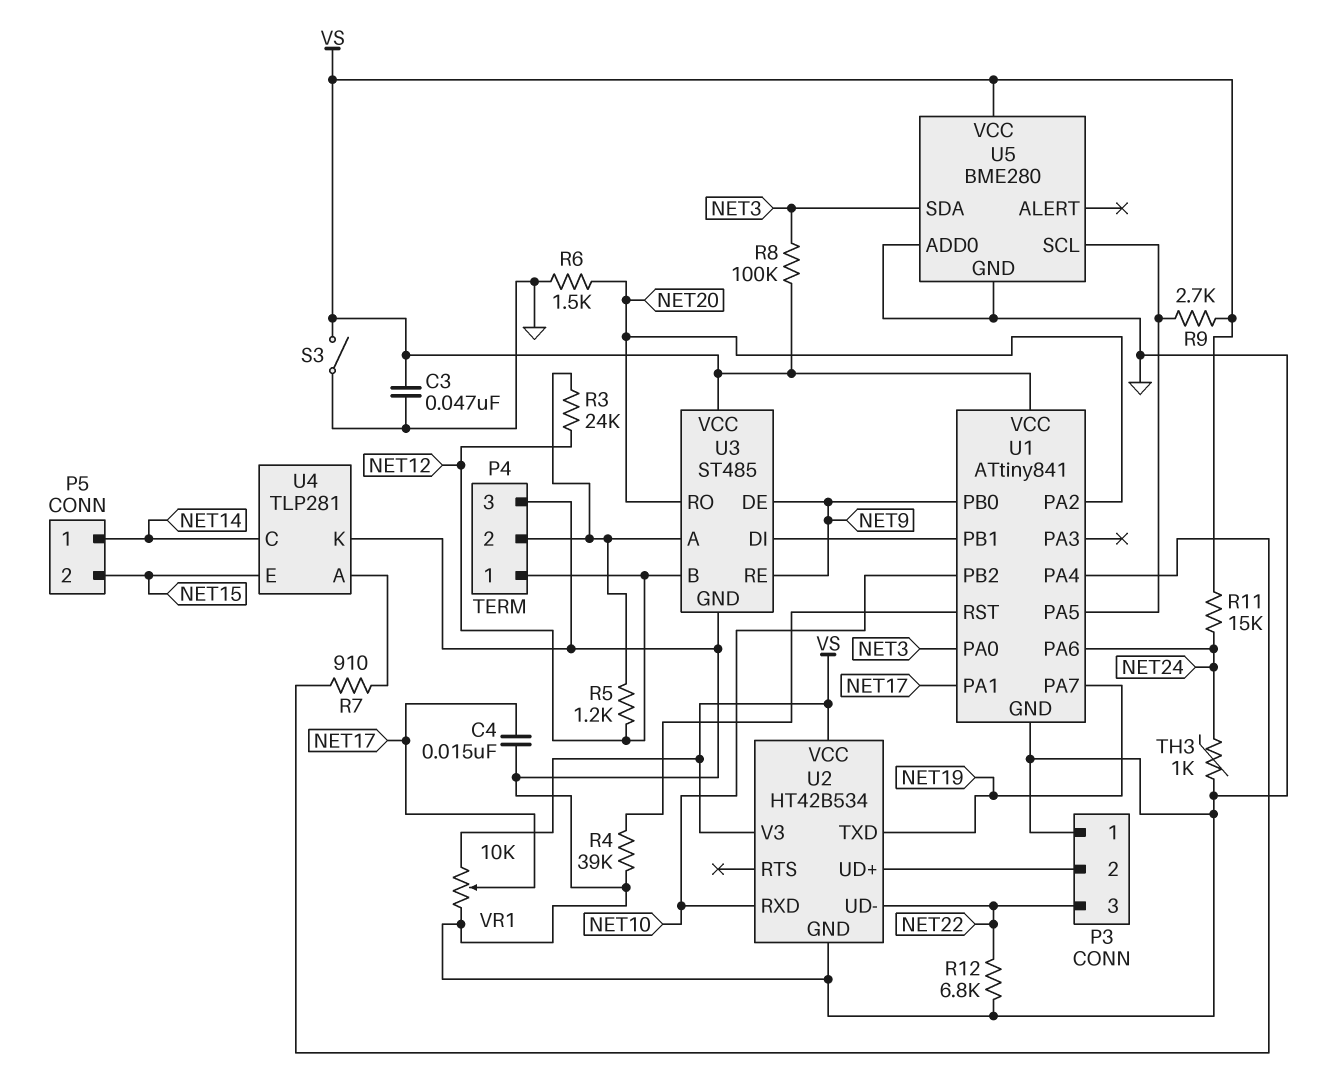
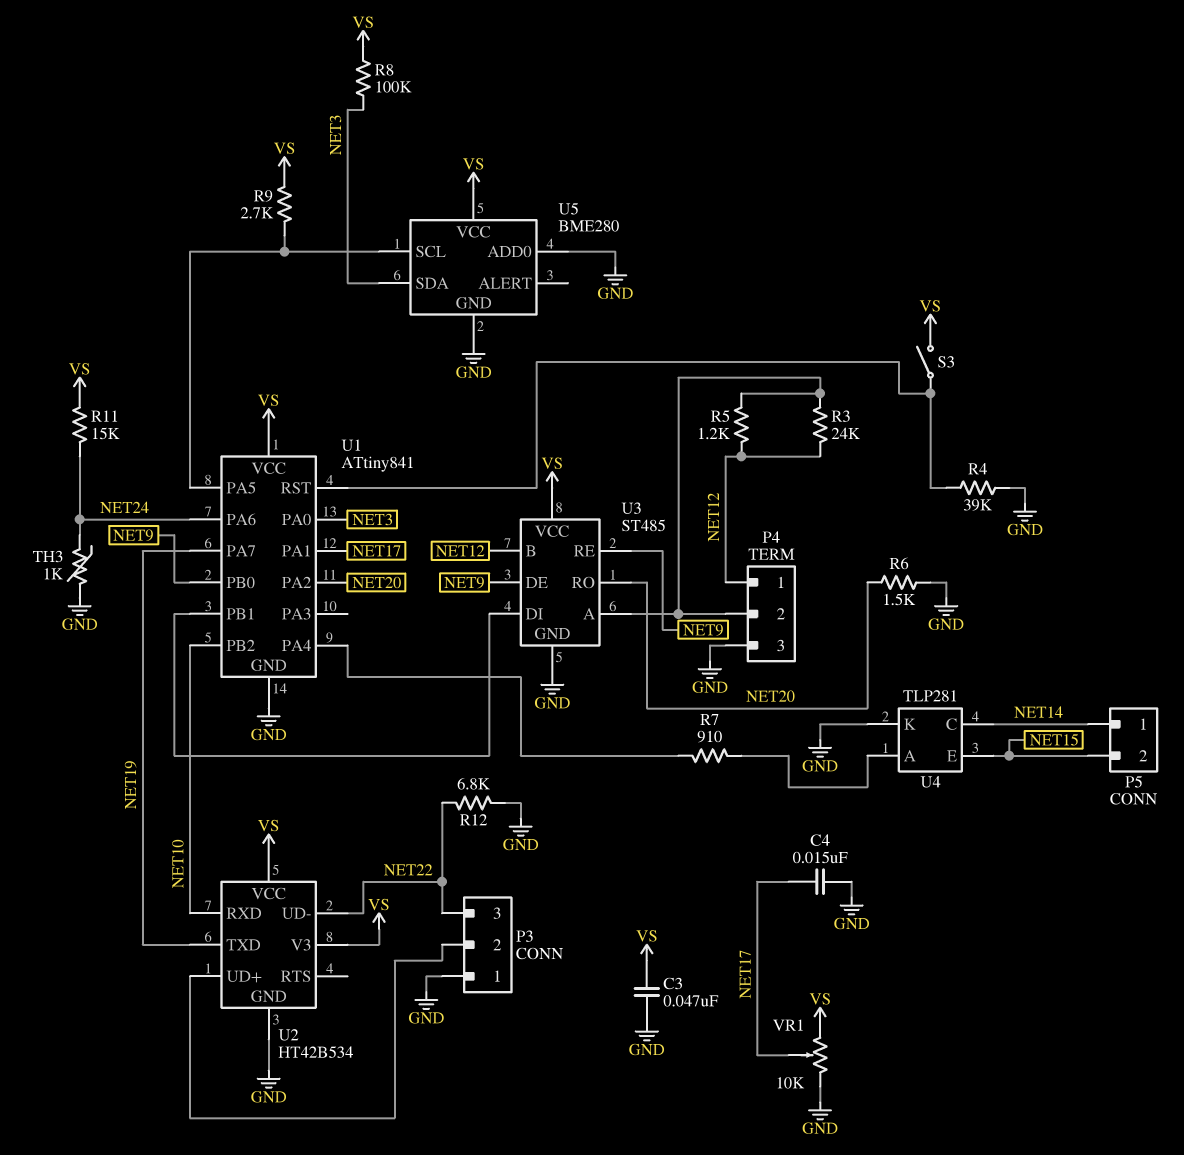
S3: switch (GND, VS) -> switch (U1/RST, VS)

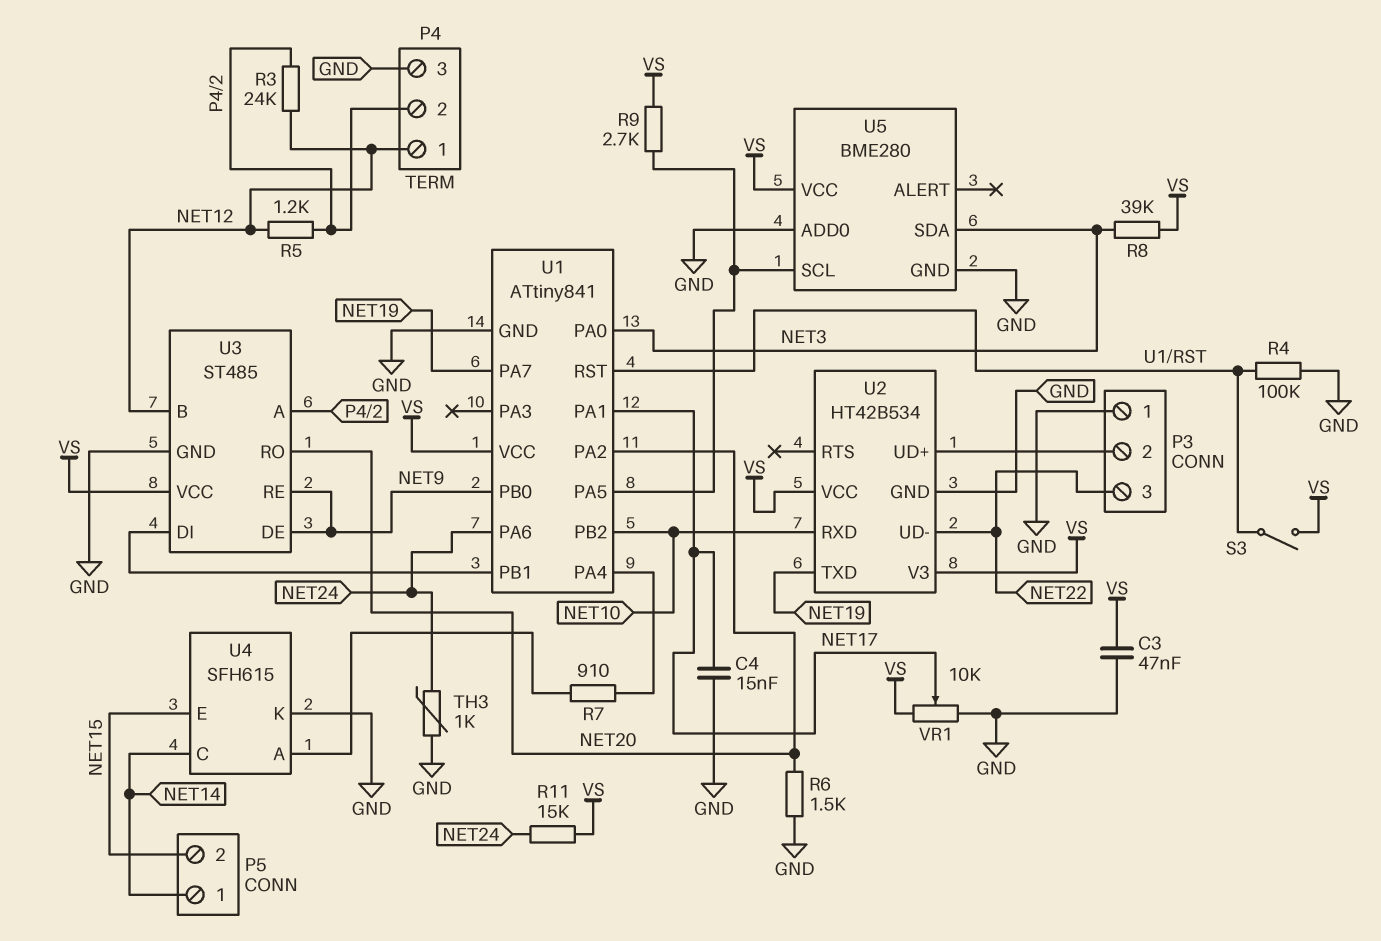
R4: 39k (GND, U1/RST) -> 100k (GND, U1/RST)
R8: 100k (NET3, VS) -> 39k (NET3, VS)
R12: 6.8k (GND, NET22) -> none
U4: TLP281 -> SFH615

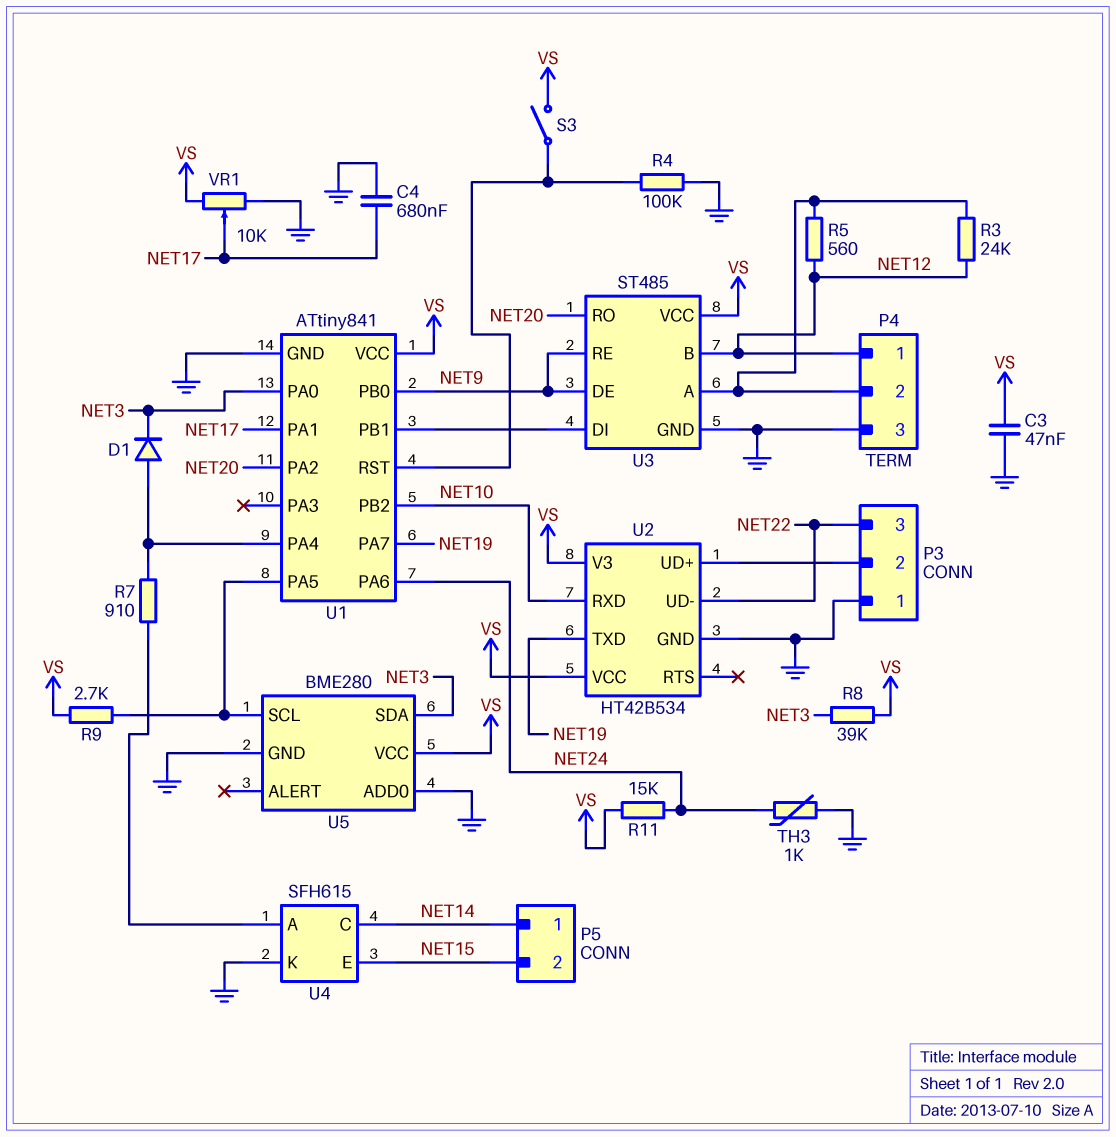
C4: 15nF (GND, NET17) -> 680nF (GND, NET17)
D1: none -> diode (A U1/PA4, K NET3)
R5: 1.2k (NET12, P4/2) -> 560 (NET12, P4/2)
R6: 1.5k (GND, NET20) -> none

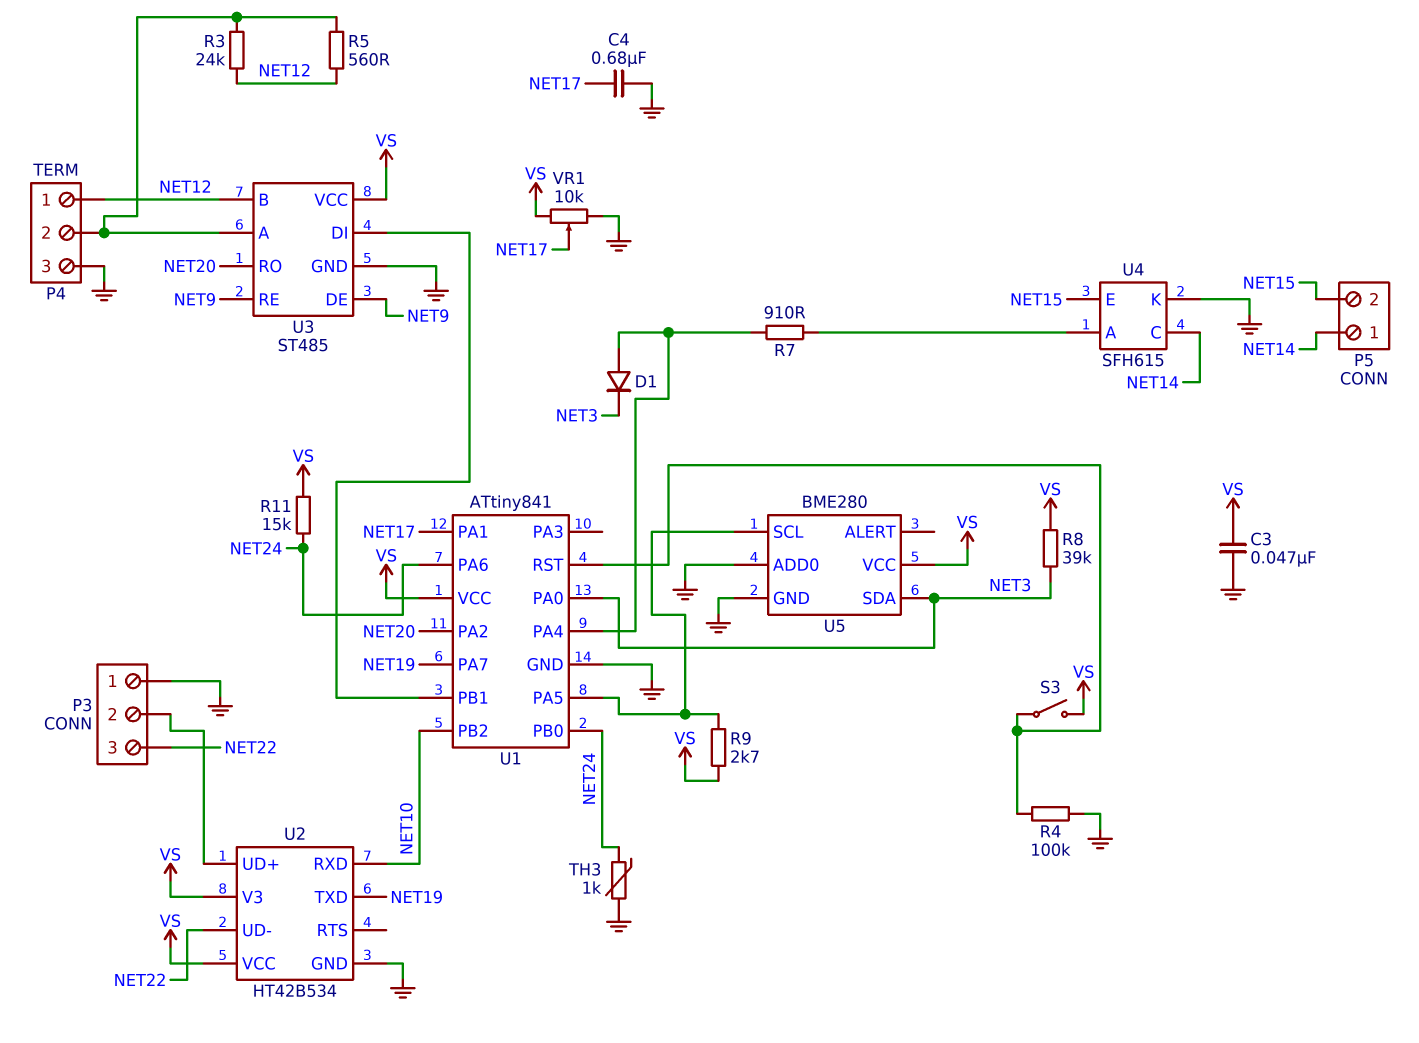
U1 pin PB0: NET9 -> NET24

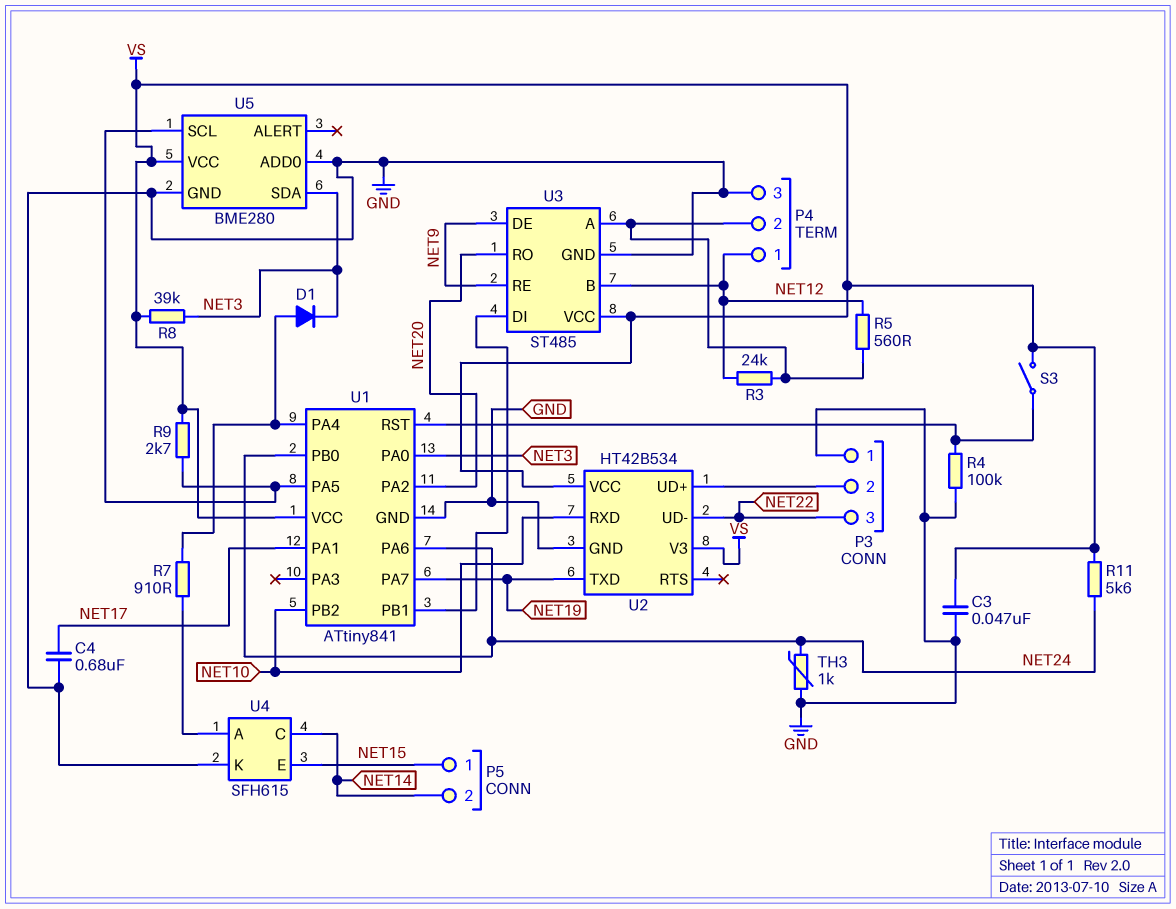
P5 pin 1: NET14 -> NET15
P5 pin 2: NET15 -> NET14
R11: 15k (NET24, VS) -> 5.6k (NET24, VS)
VR1: 10k (GND, VS, wiper NET17) -> none

